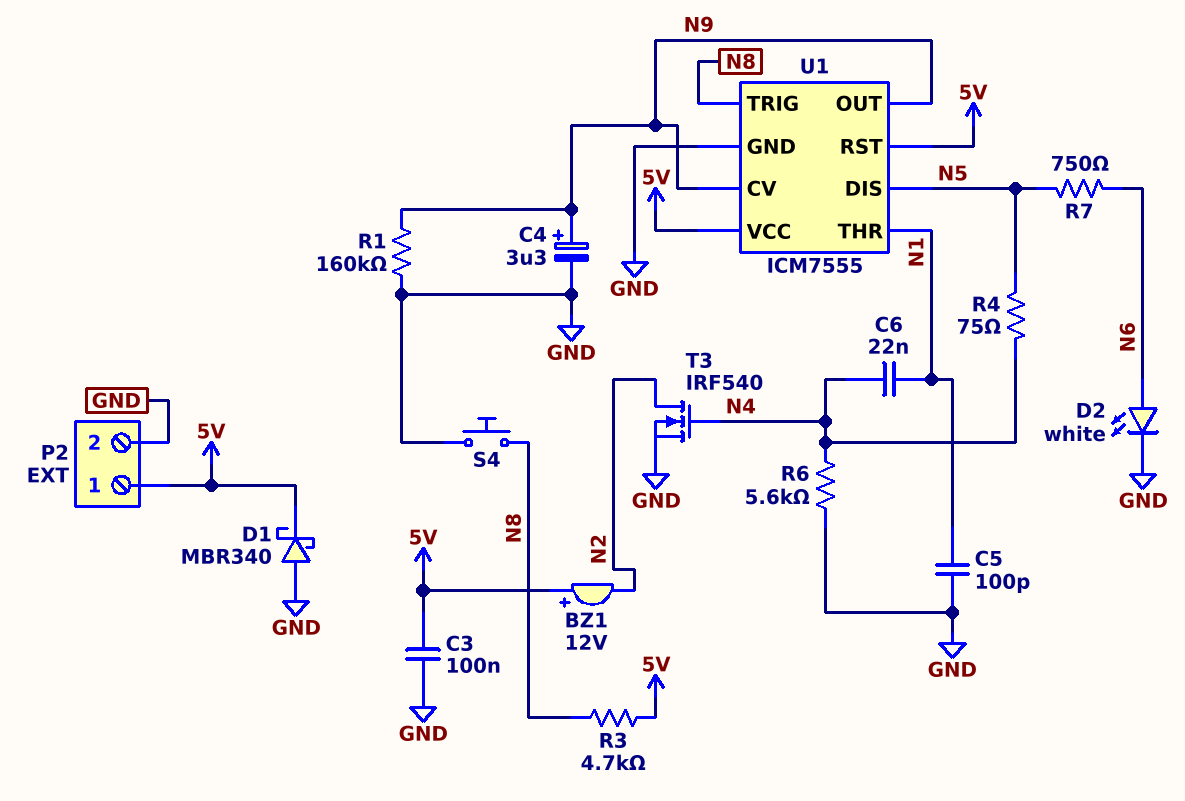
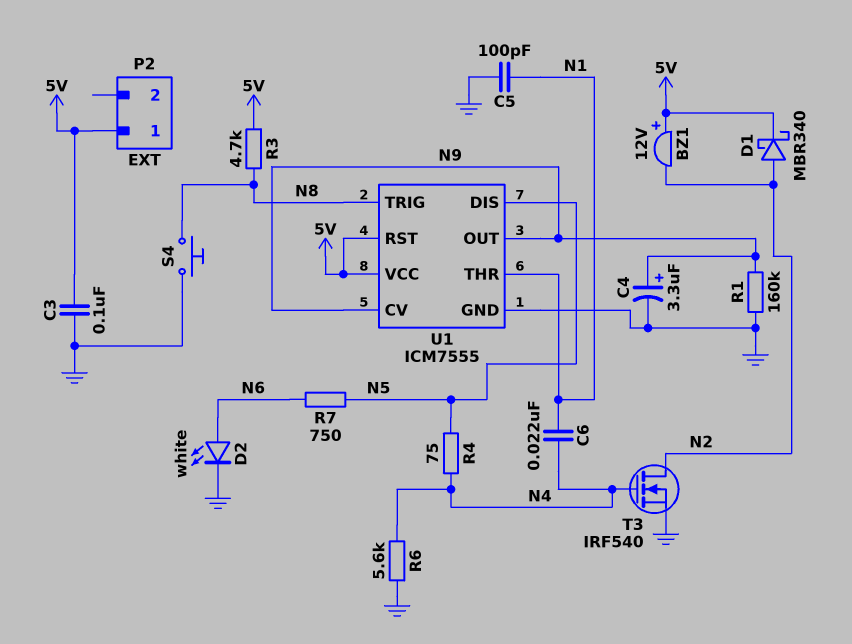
D1: schottky MBR340 (A GND, K 5V) -> schottky MBR340 (A N2, K 5V)
P2 pin 2: GND -> none

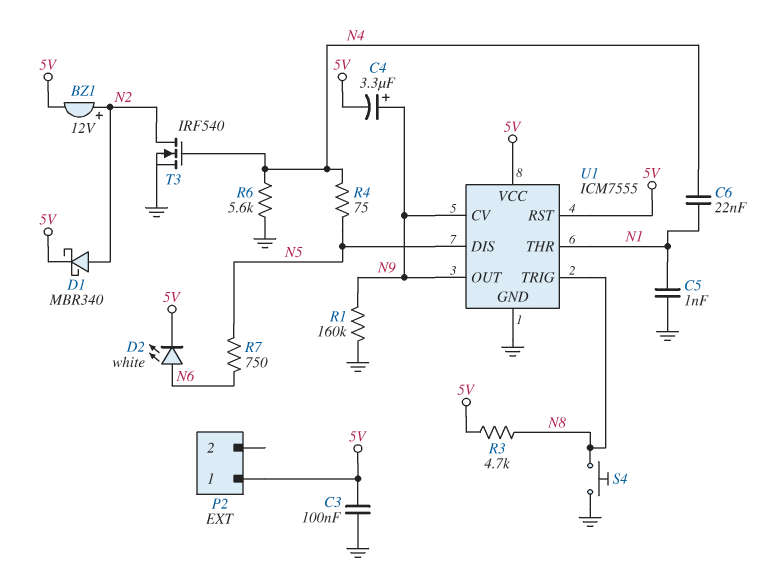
BZ1: buzzer 12V (plus 5V, minus N2) -> buzzer 12V (plus N2, minus 5V)
C4: 3.3uF (plus N9, minus GND) -> 3.3uF (plus N9, minus 5V)
C5: 100pF (GND, N1) -> 1nF (GND, N1)
D2: LED white (A N6, K GND) -> LED white (A N6, K 5V)

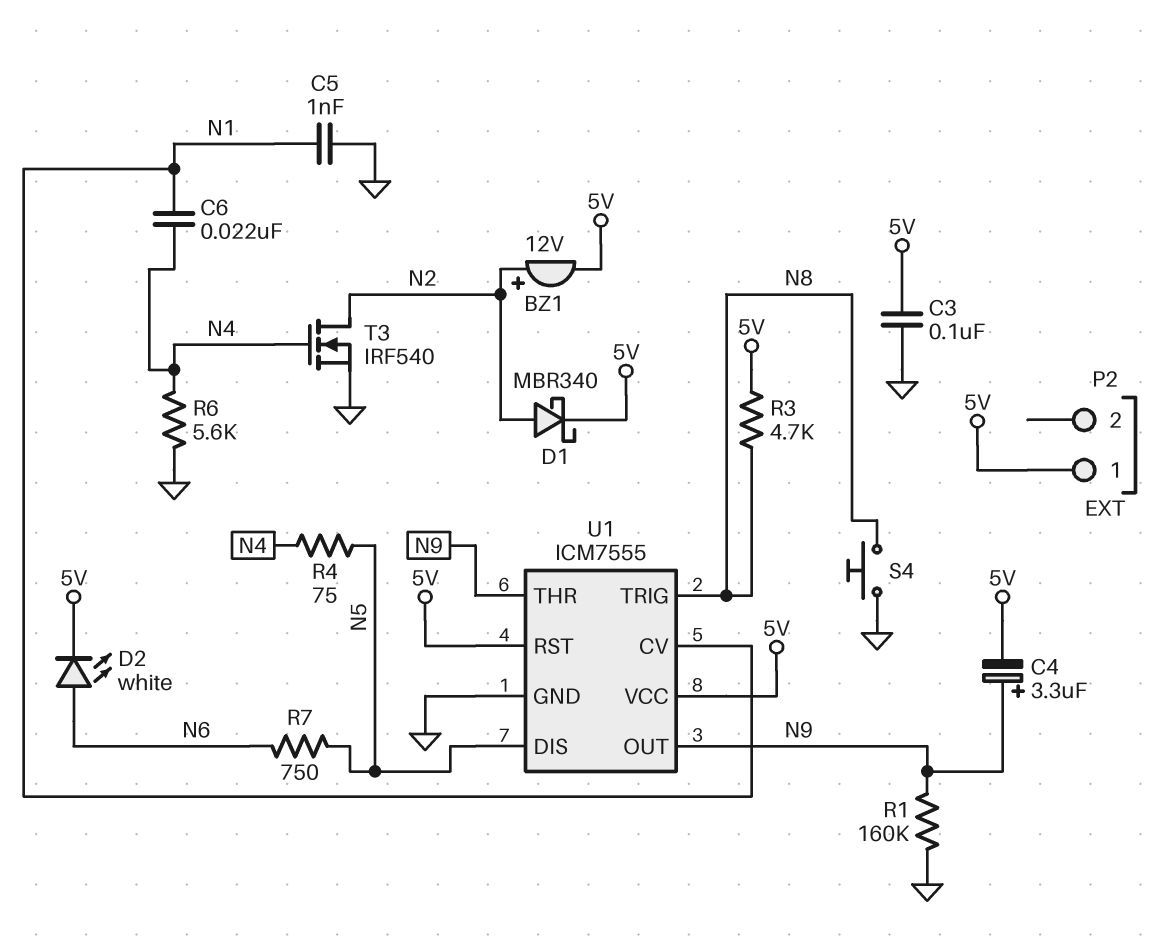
U1 pin CV: N9 -> N1
U1 pin THR: N1 -> N9

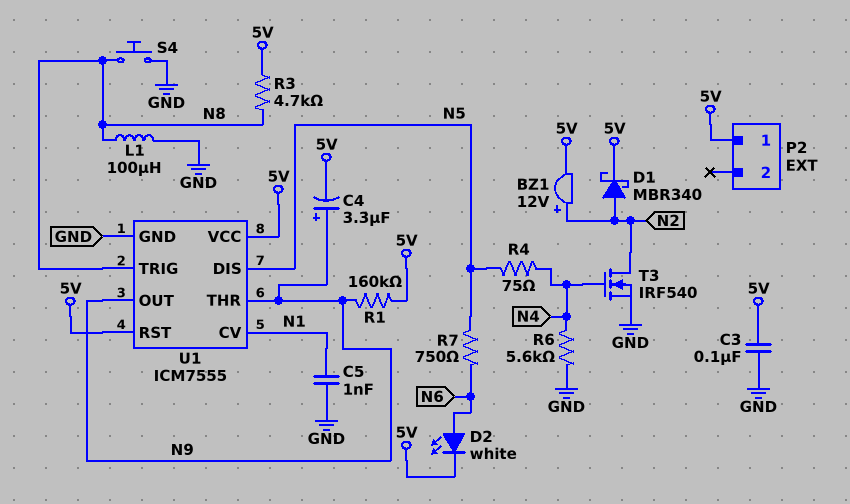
C6: 22nF (N1, N4) -> none
L1: none -> 100uH (GND, N8)
R1: 160k (GND, N9) -> 160k (5V, N9)

